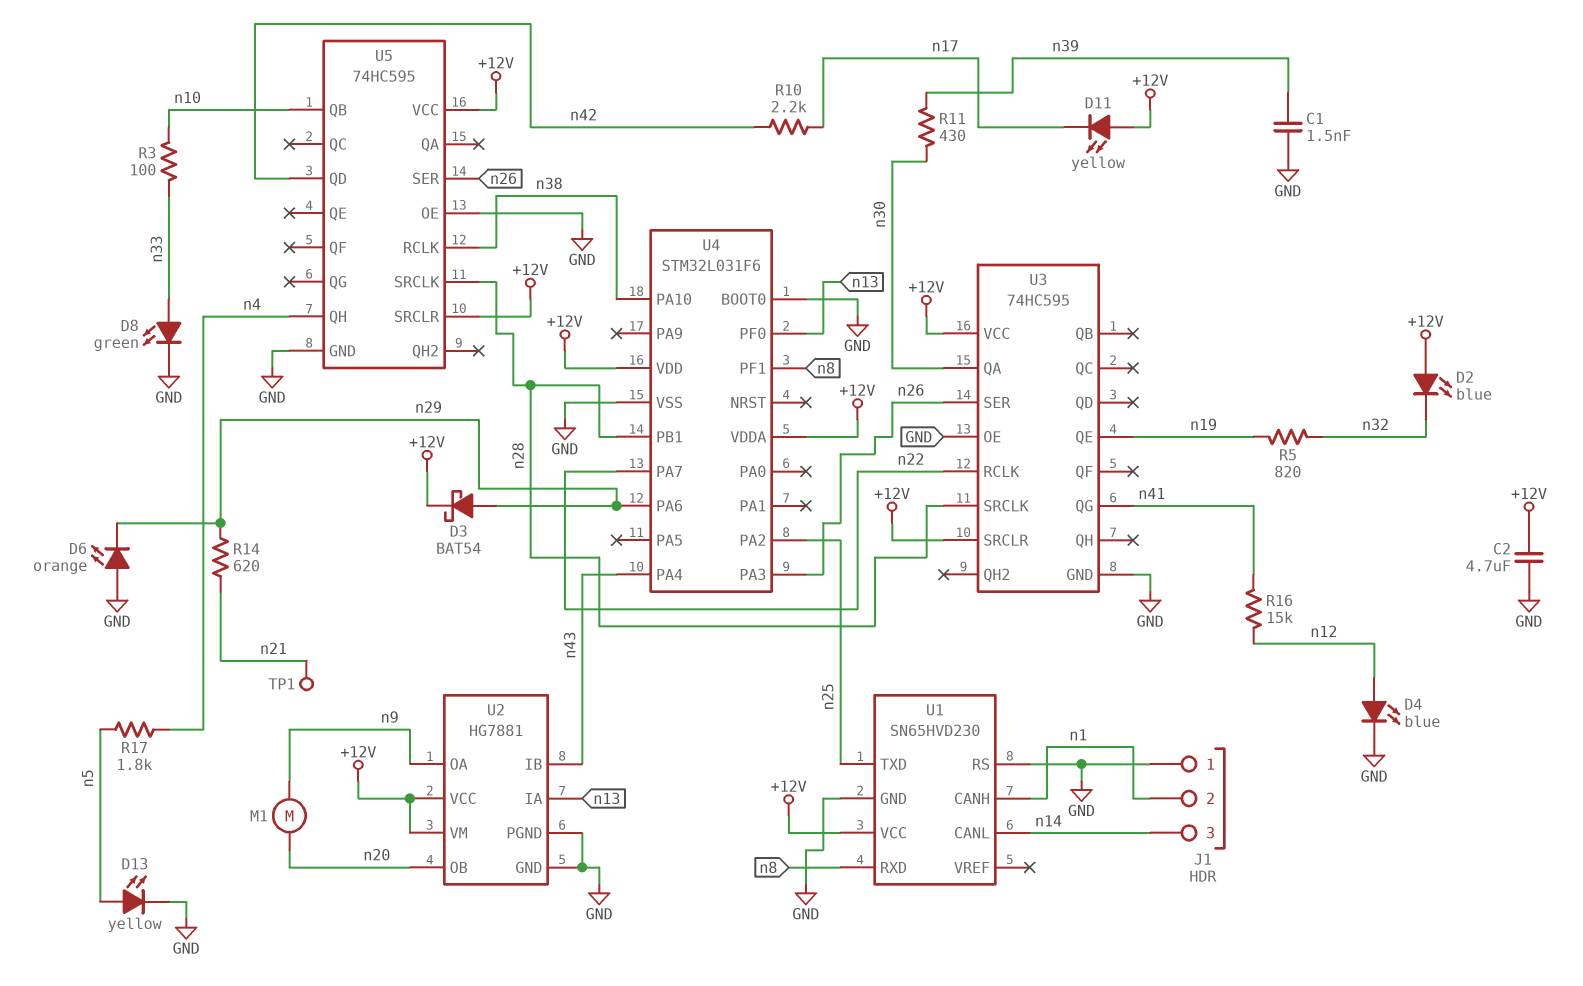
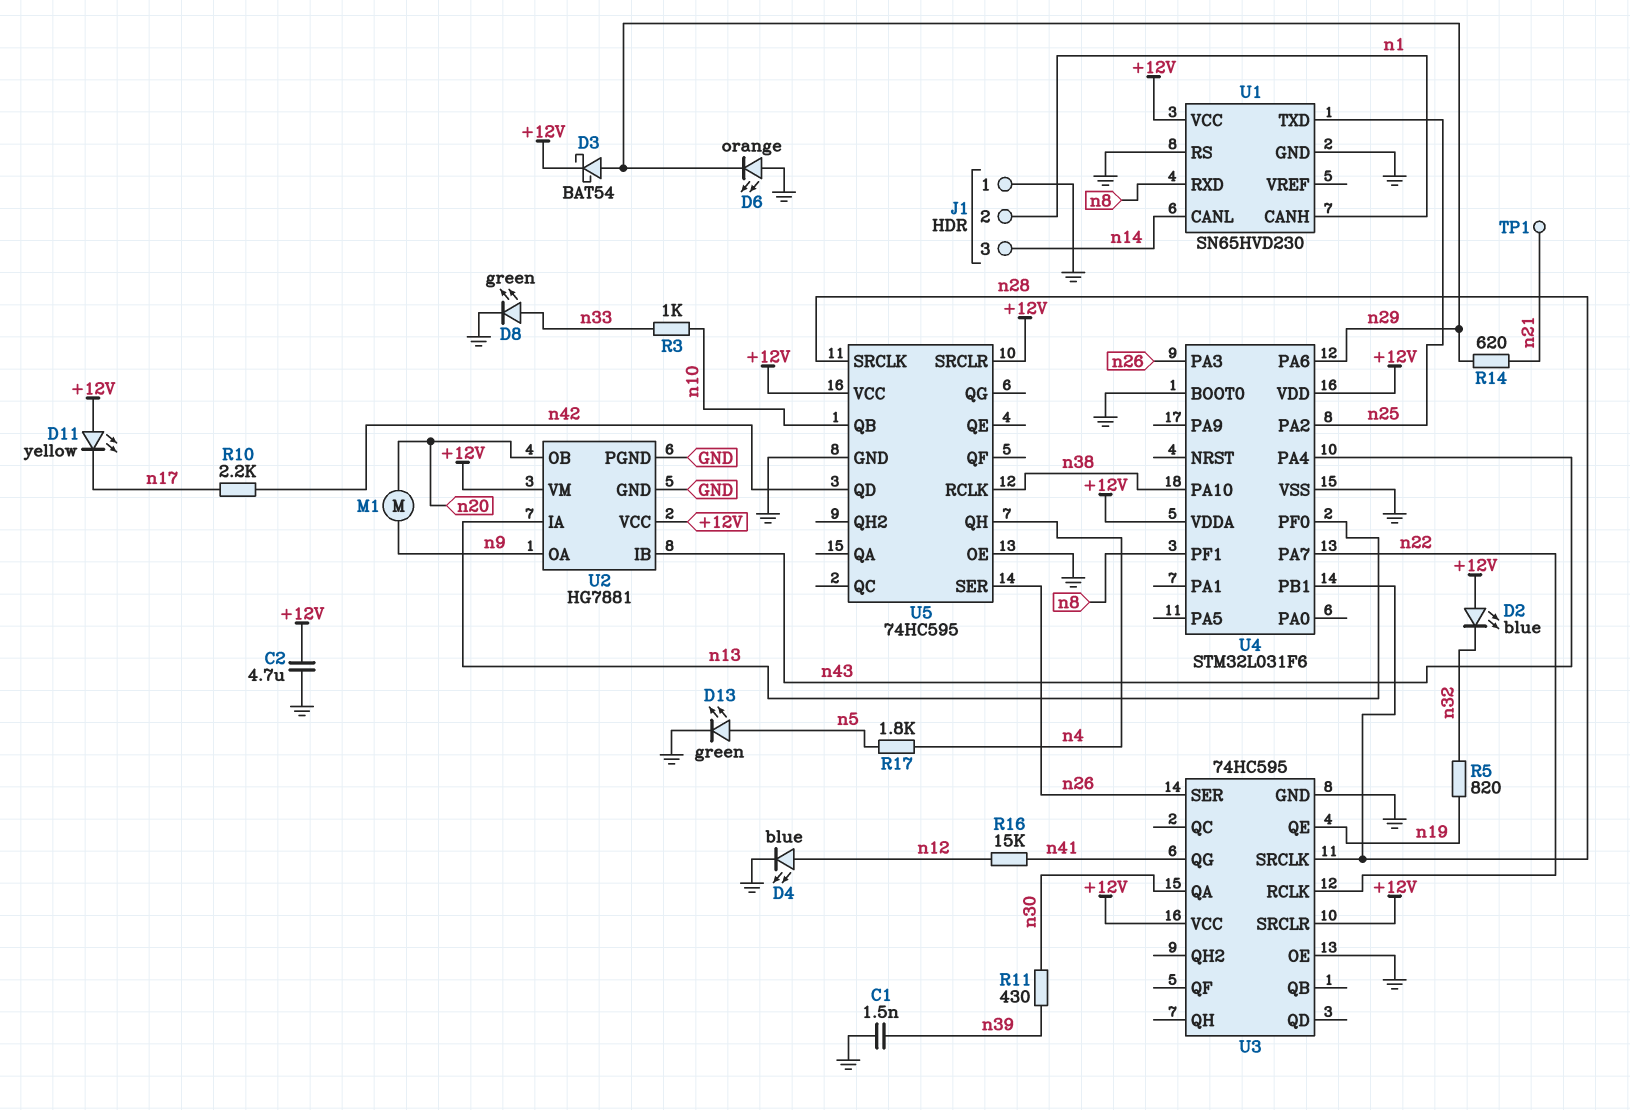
D13: LED yellow (A n5, K GND) -> LED green (A n5, K GND)
R3: 100 (n10, n33) -> 1k (n10, n33)

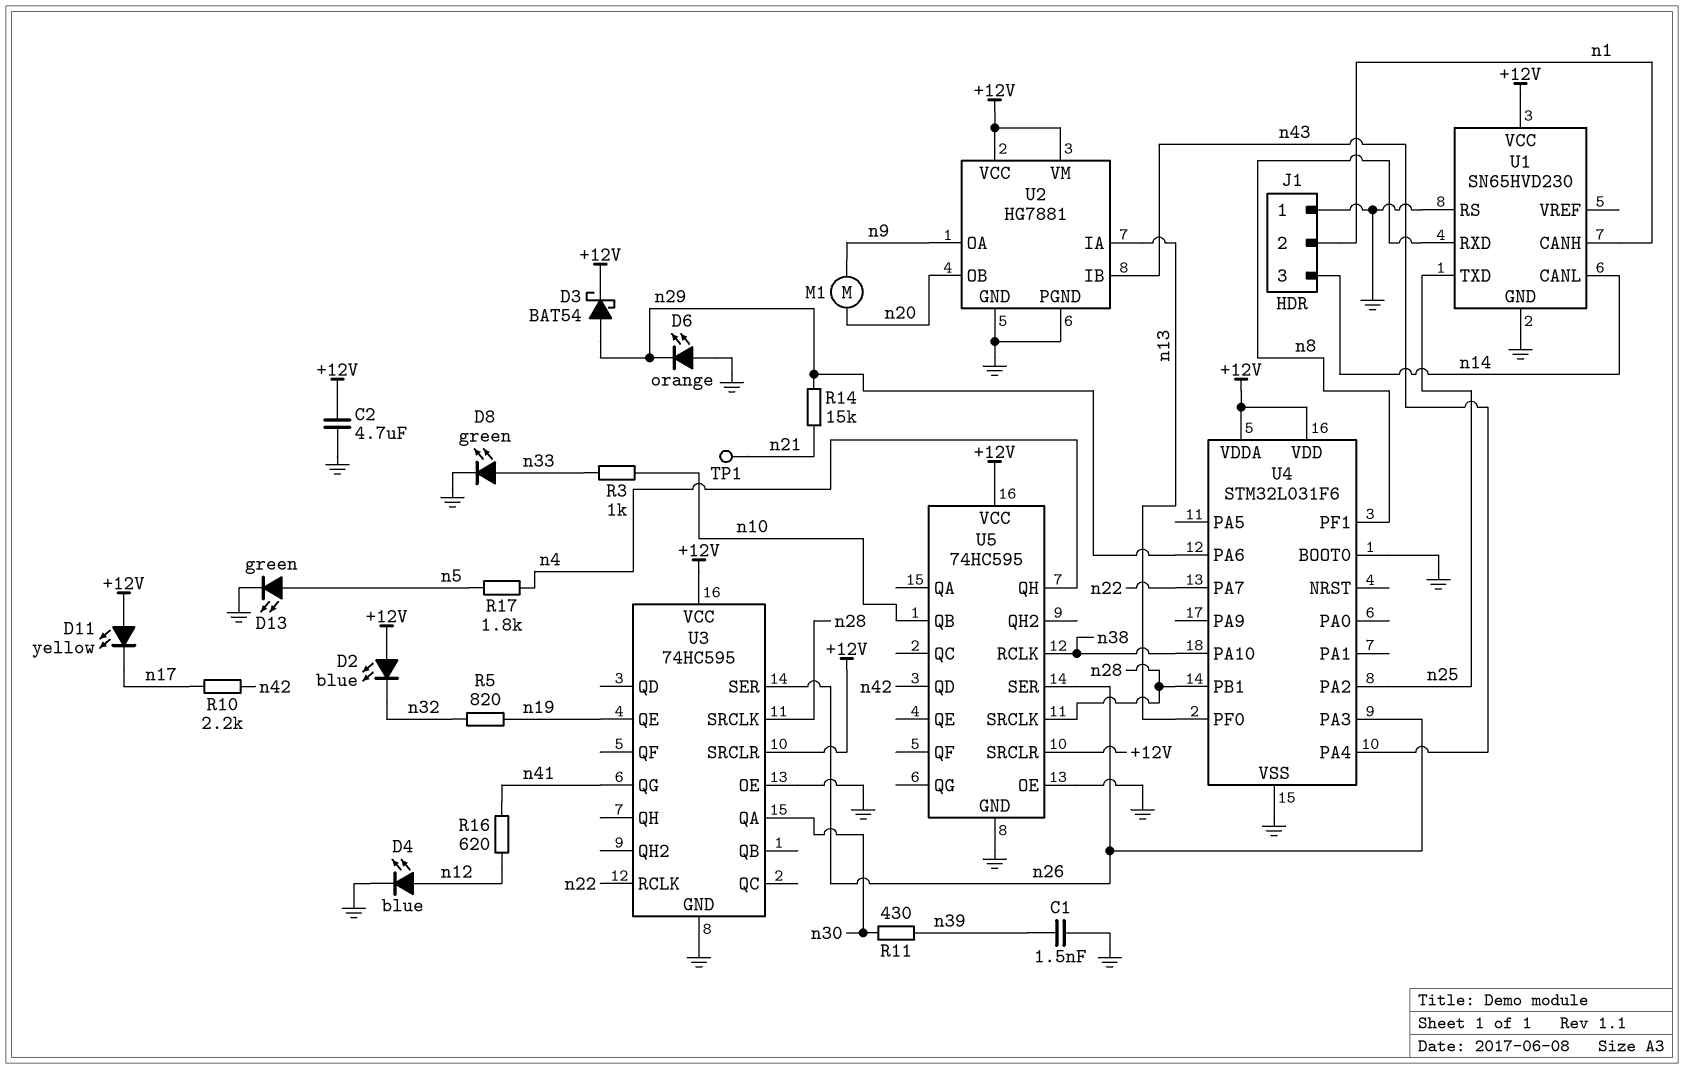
R14: 620 (n21, n29) -> 15k (n21, n29)
R16: 15k (n12, n41) -> 620 (n12, n41)

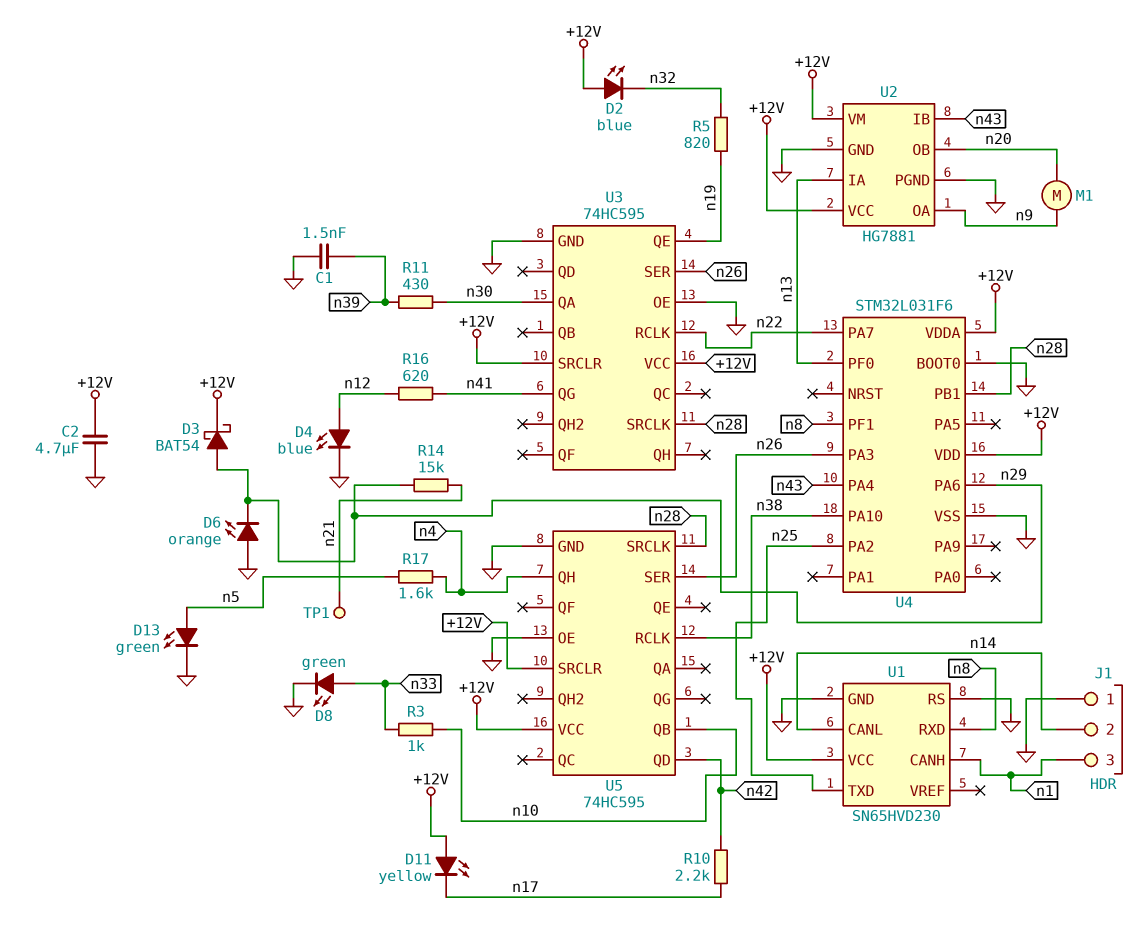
J1 pin 2: n1 -> n14
J1 pin 3: n14 -> n1
R17: 1.8k (n4, n5) -> 1.6k (n4, n5)

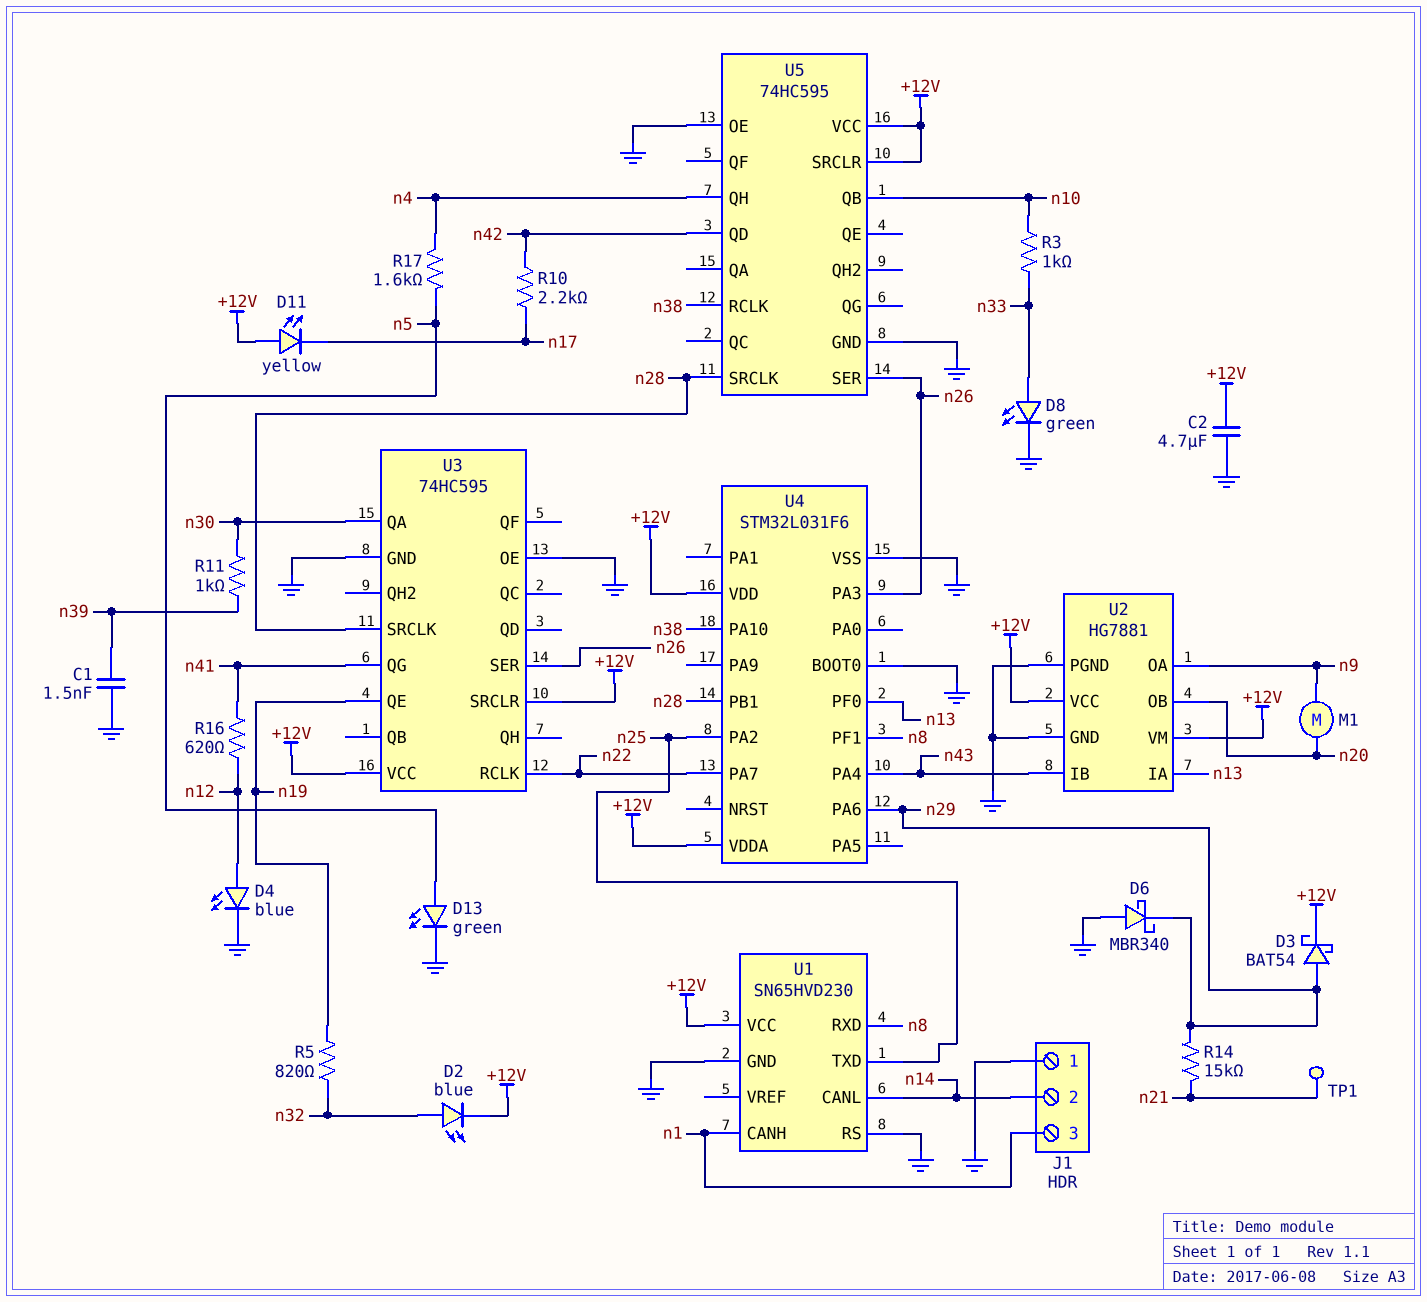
D2: LED blue (A +12V, K n32) -> LED blue (A n32, K +12V)
D6: LED orange (A GND, K n29) -> schottky MBR340 (A GND, K n29)
R11: 430 (n30, n39) -> 1k (n30, n39)

